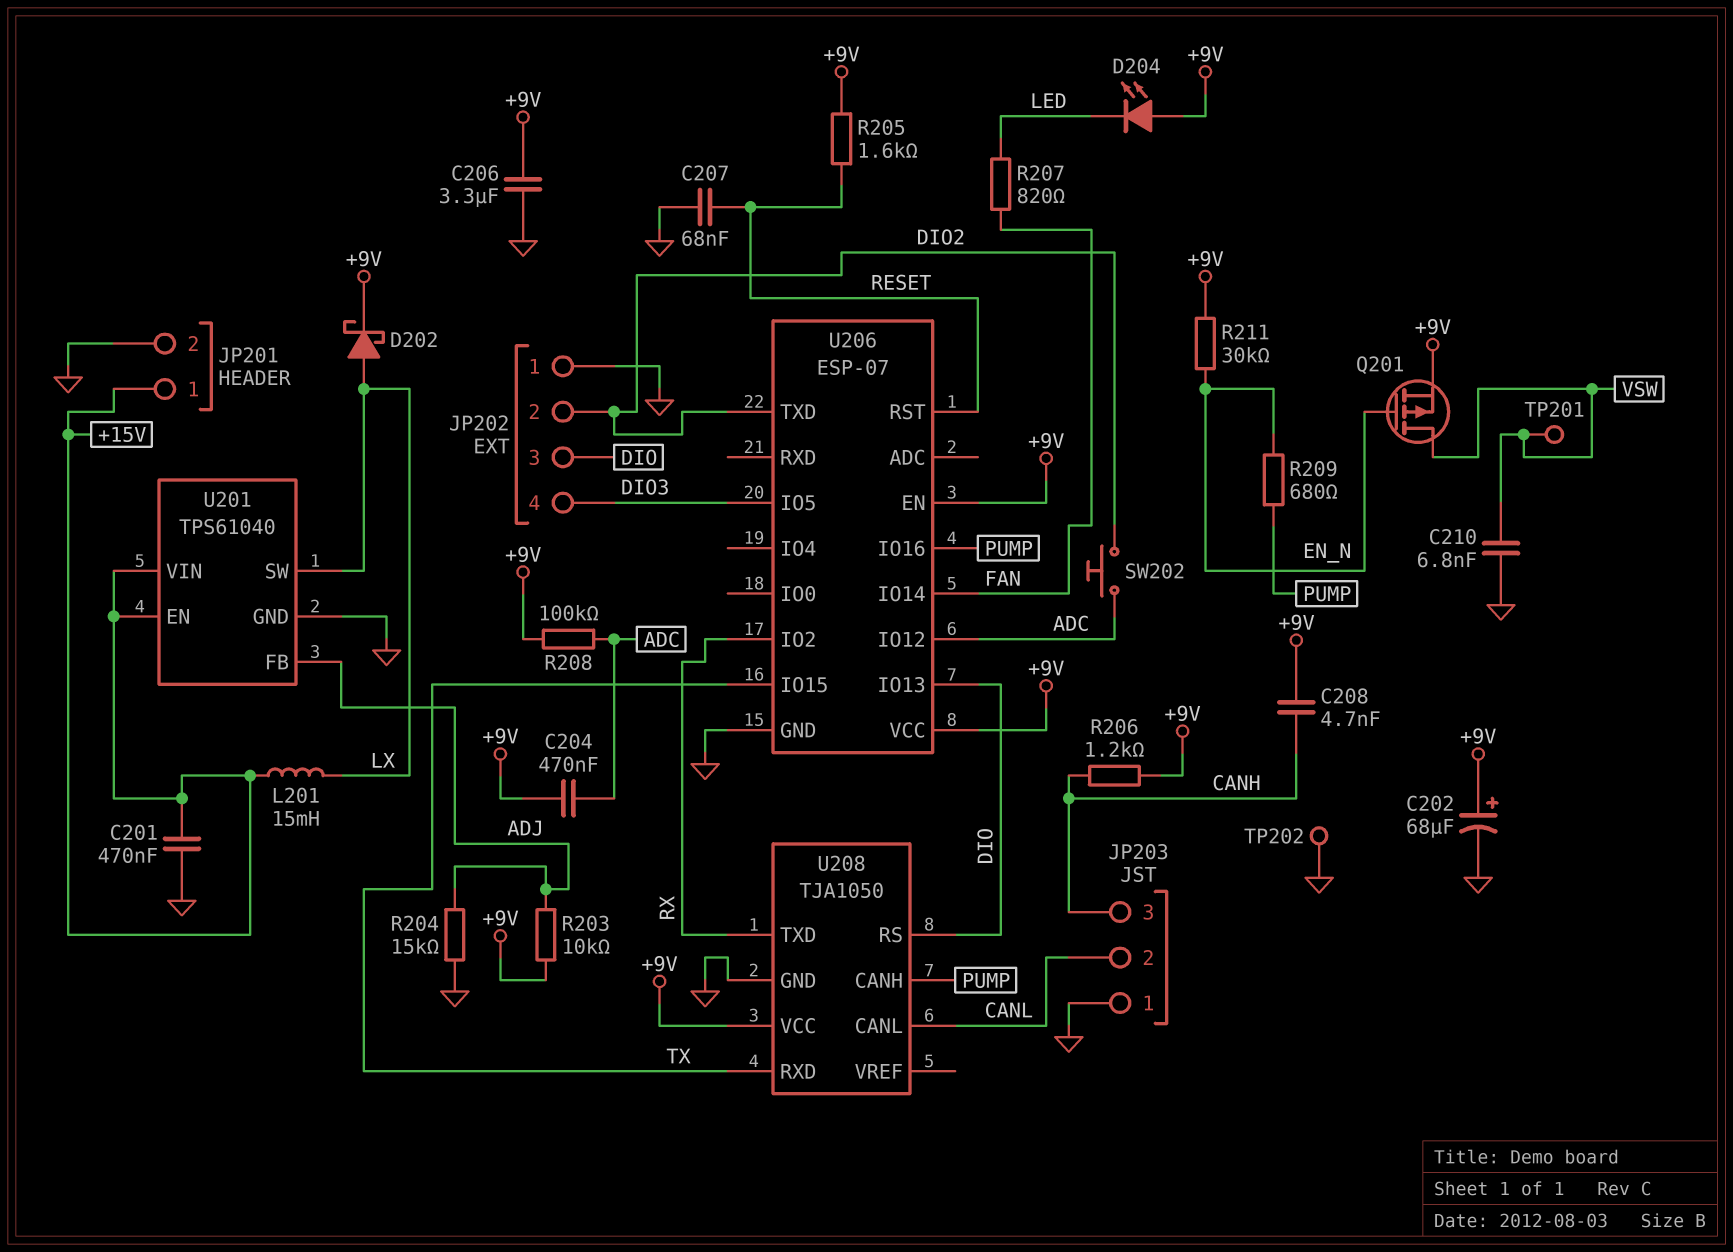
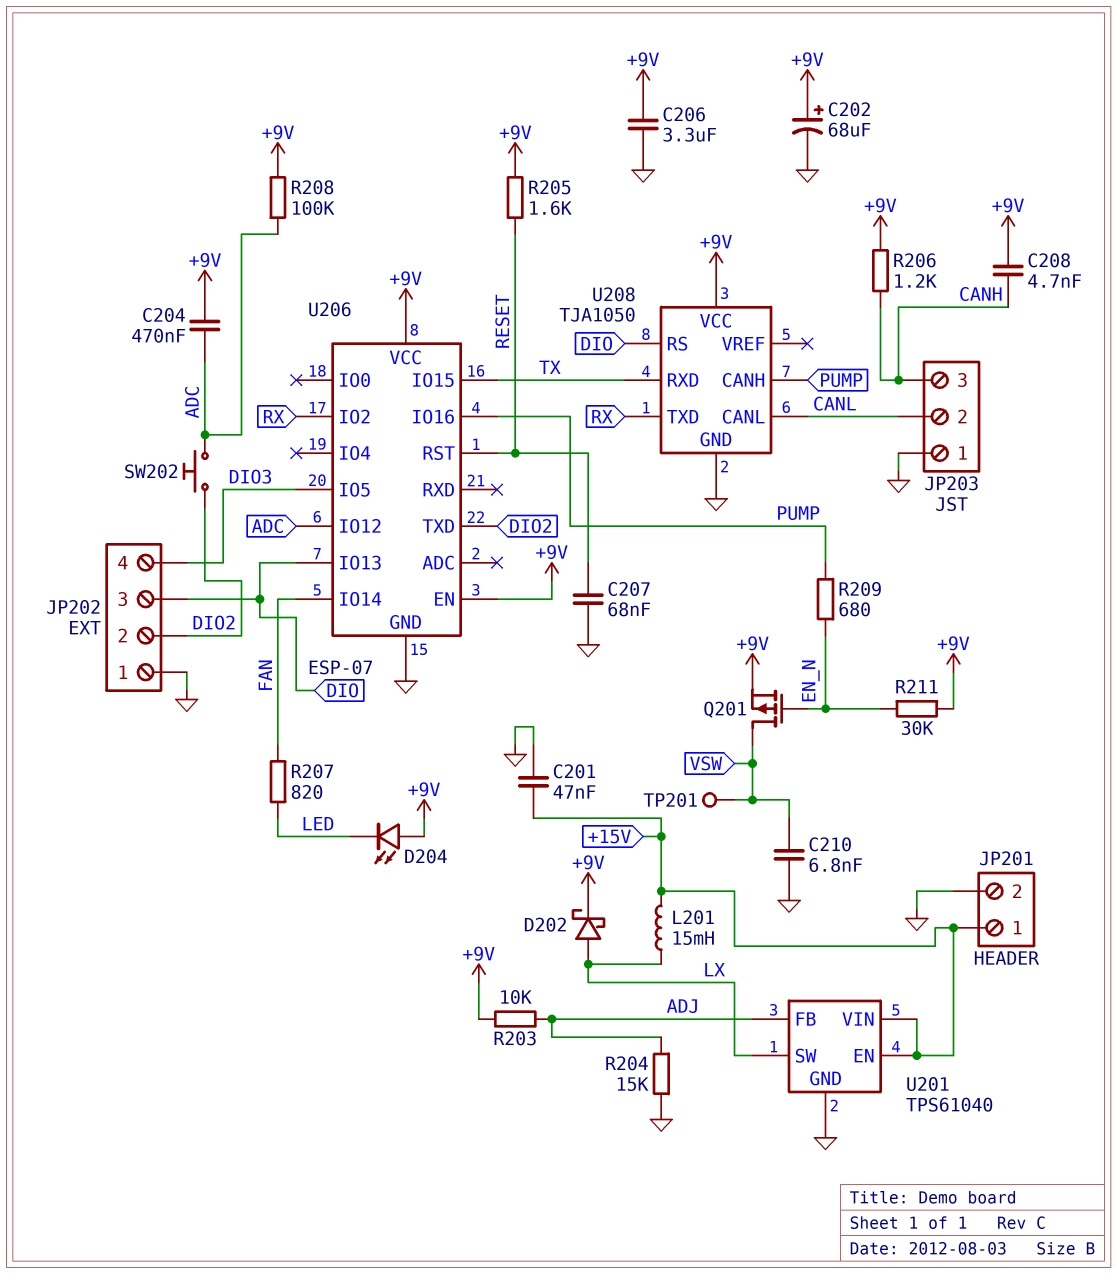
C201: 470nF (+15V, GND) -> 47nF (+15V, GND)
TP202: test point (GND) -> none

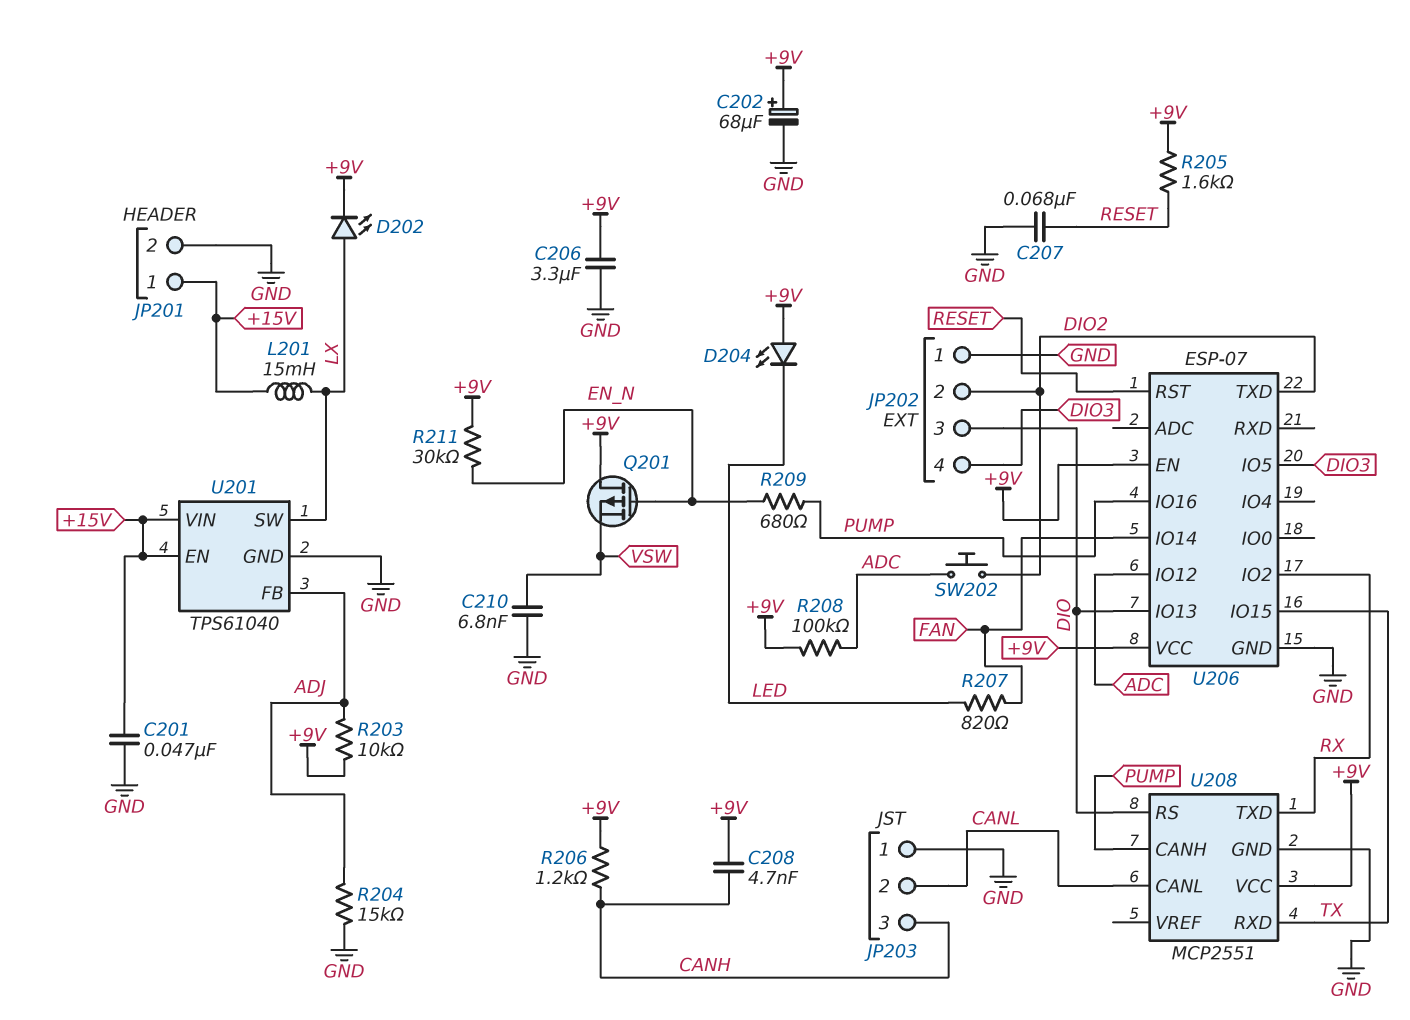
C204: 470nF (+9V, ADC) -> none
D202: schottky (A LX, K +9V) -> LED (A LX, K +9V)
Q201: PMOS (G EN_N, D VSW, S +9V) -> PMOS (G EN_N, D +9V, S VSW)
TP201: test point (VSW) -> none
U208: TJA1050 -> MCP2551

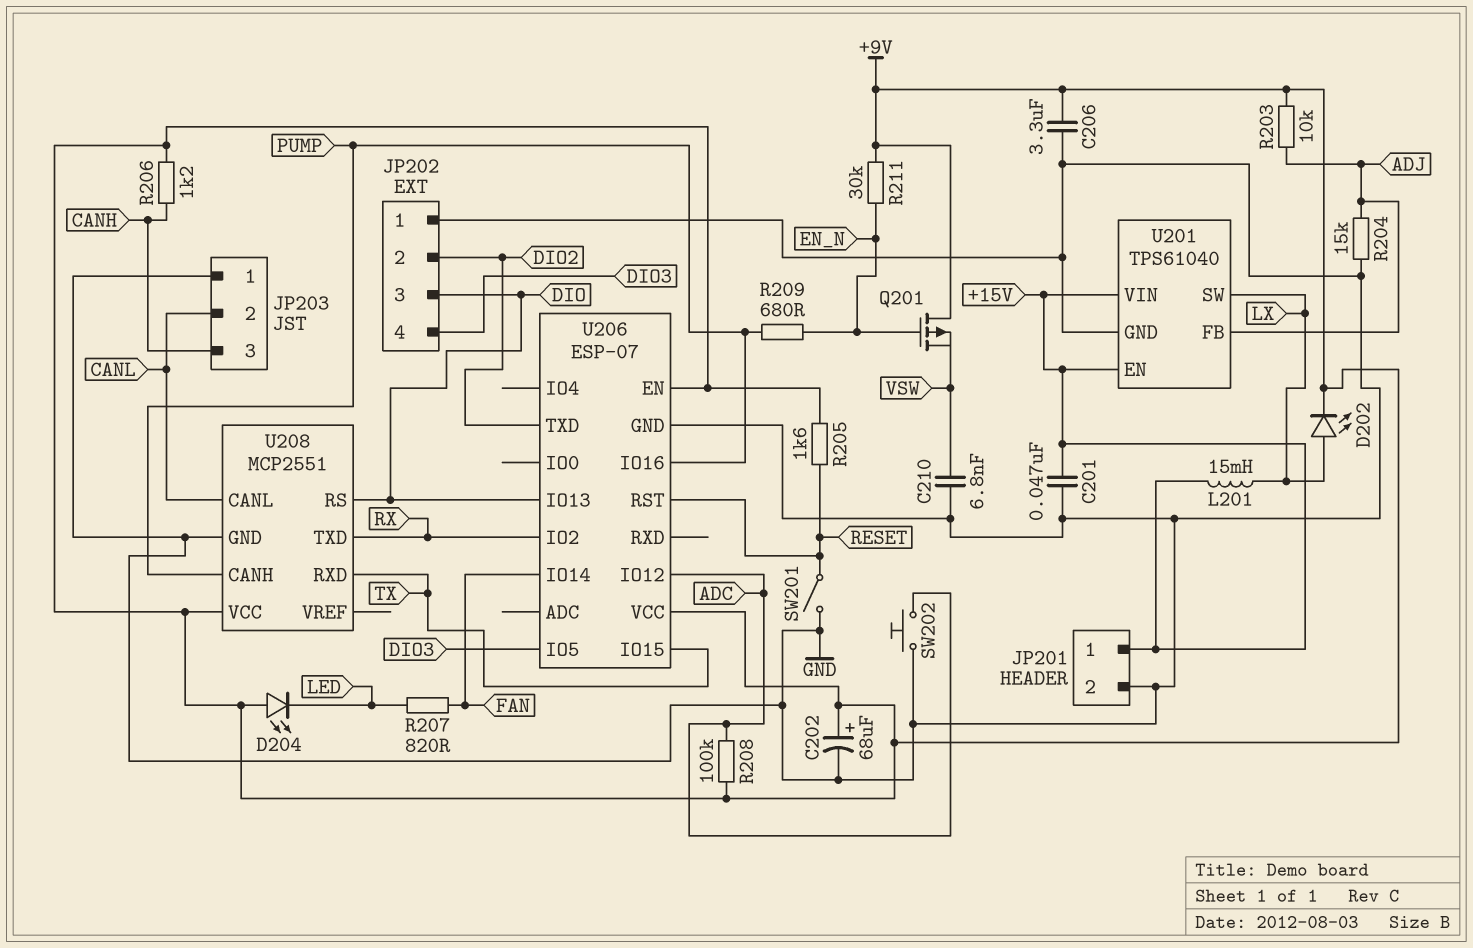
C207: 68nF (GND, RESET) -> none
C208: 4.7nF (+9V, CANH) -> none
SW201: none -> switch (GND, RESET)
SW202: button (ADC, DIO2) -> button (ADC, GND)

